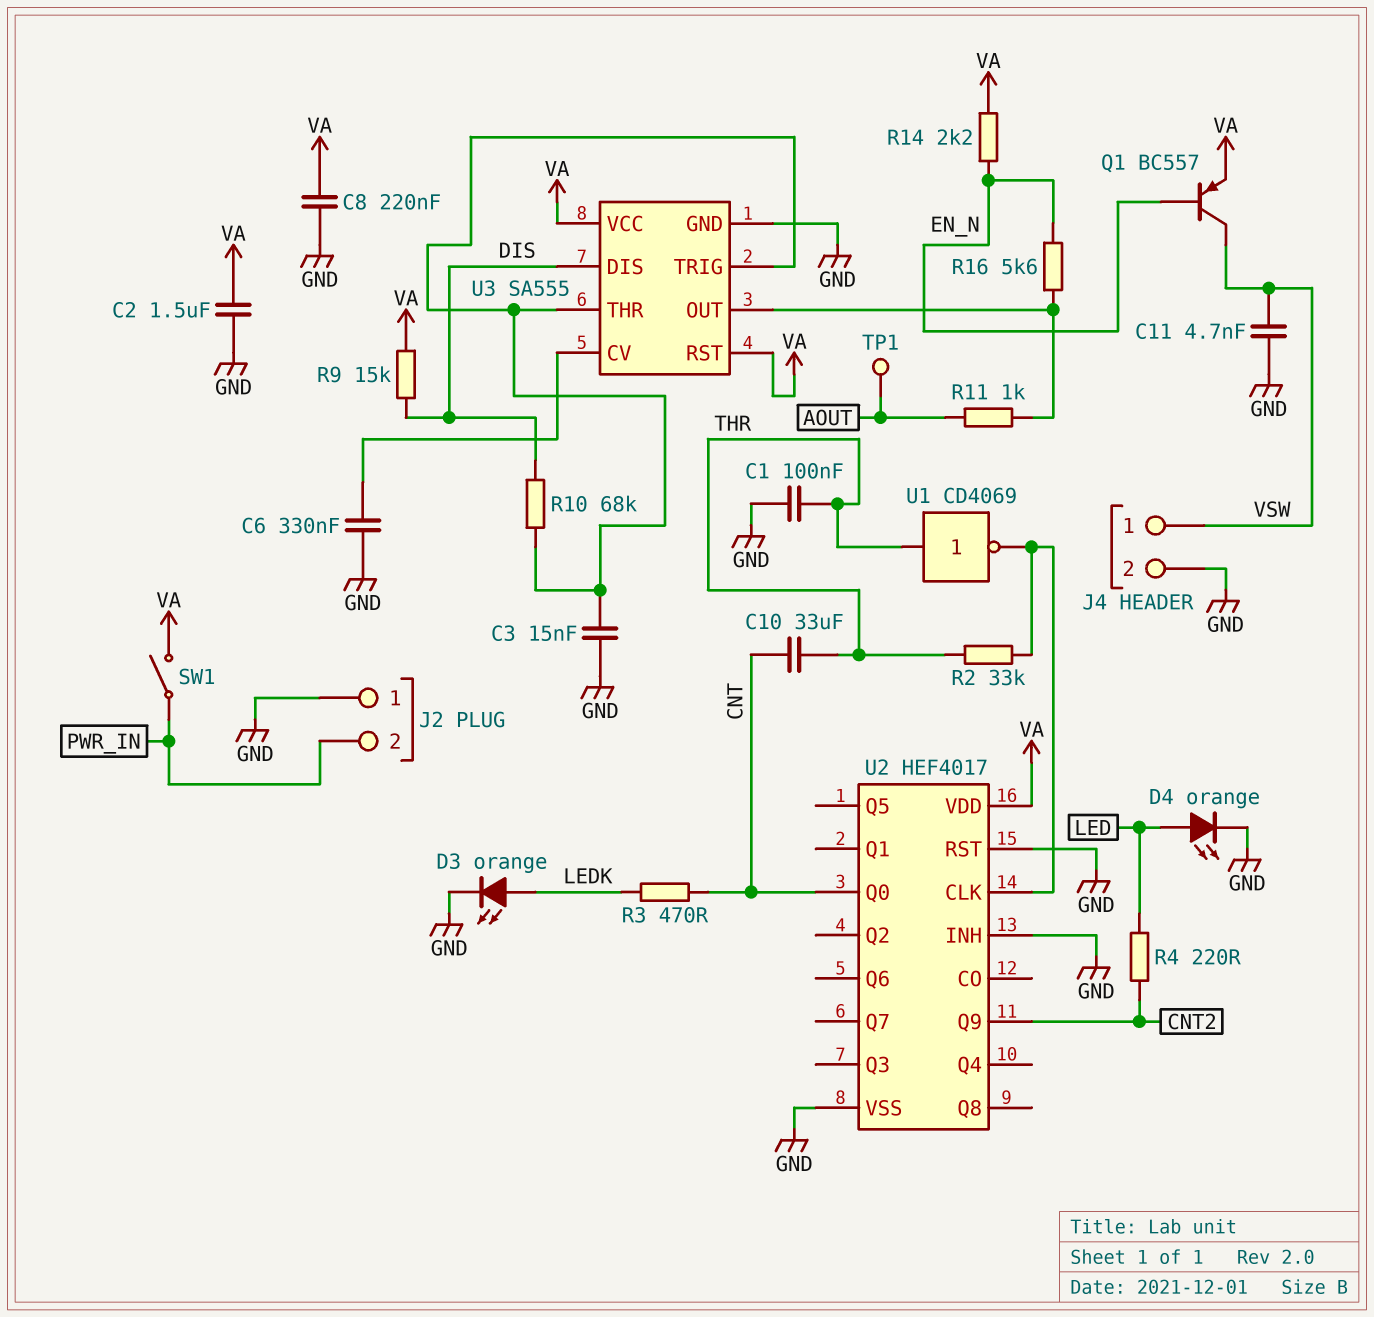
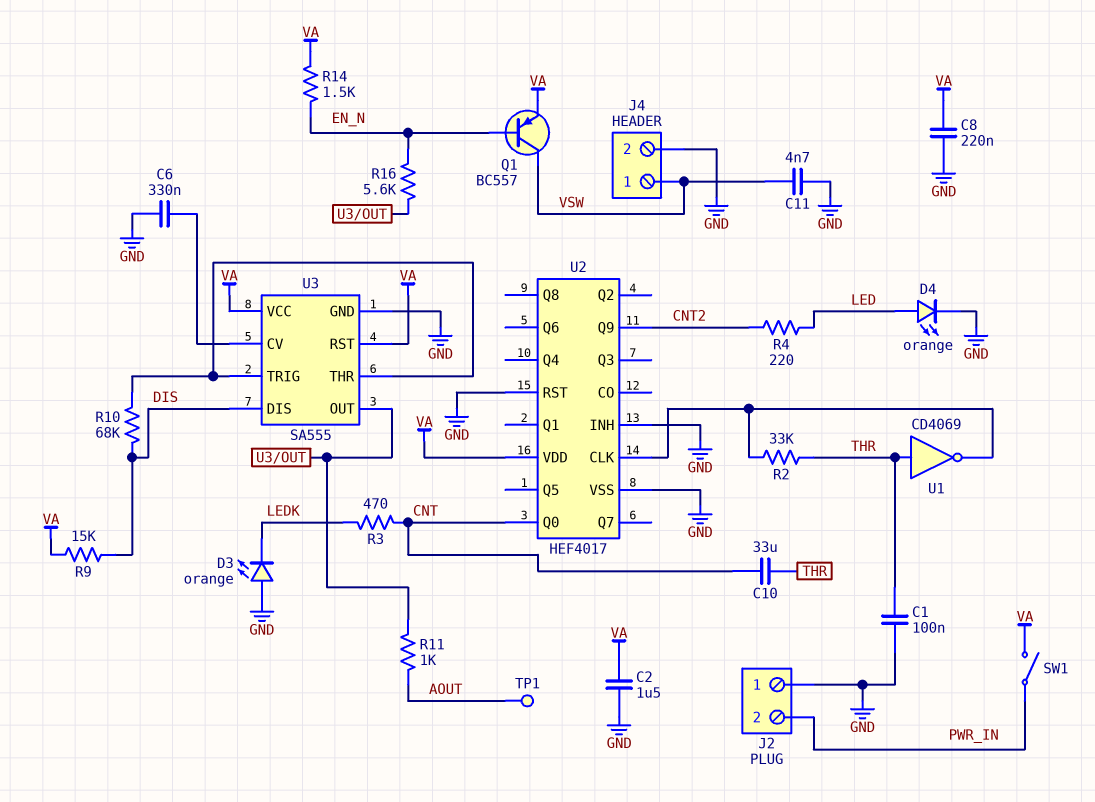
C3: 15nF (GND, U3/THR) -> none
D3: LED orange (A LEDK, K GND) -> LED orange (A GND, K LEDK)
R14: 2.2k (EN_N, VA) -> 1.5k (EN_N, VA)

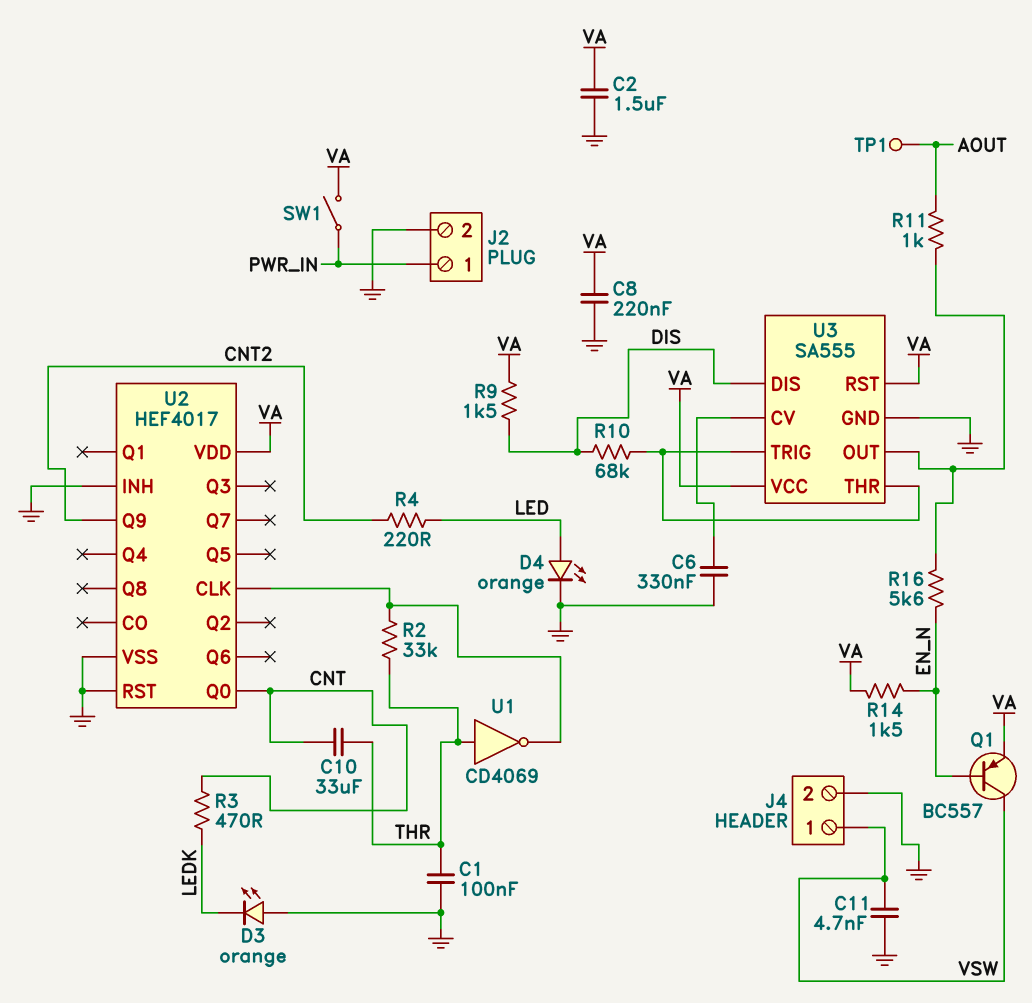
J2 pin 1: GND -> PWR_IN
J2 pin 2: PWR_IN -> GND
R9: 15k (DIS, VA) -> 1.5k (DIS, VA)

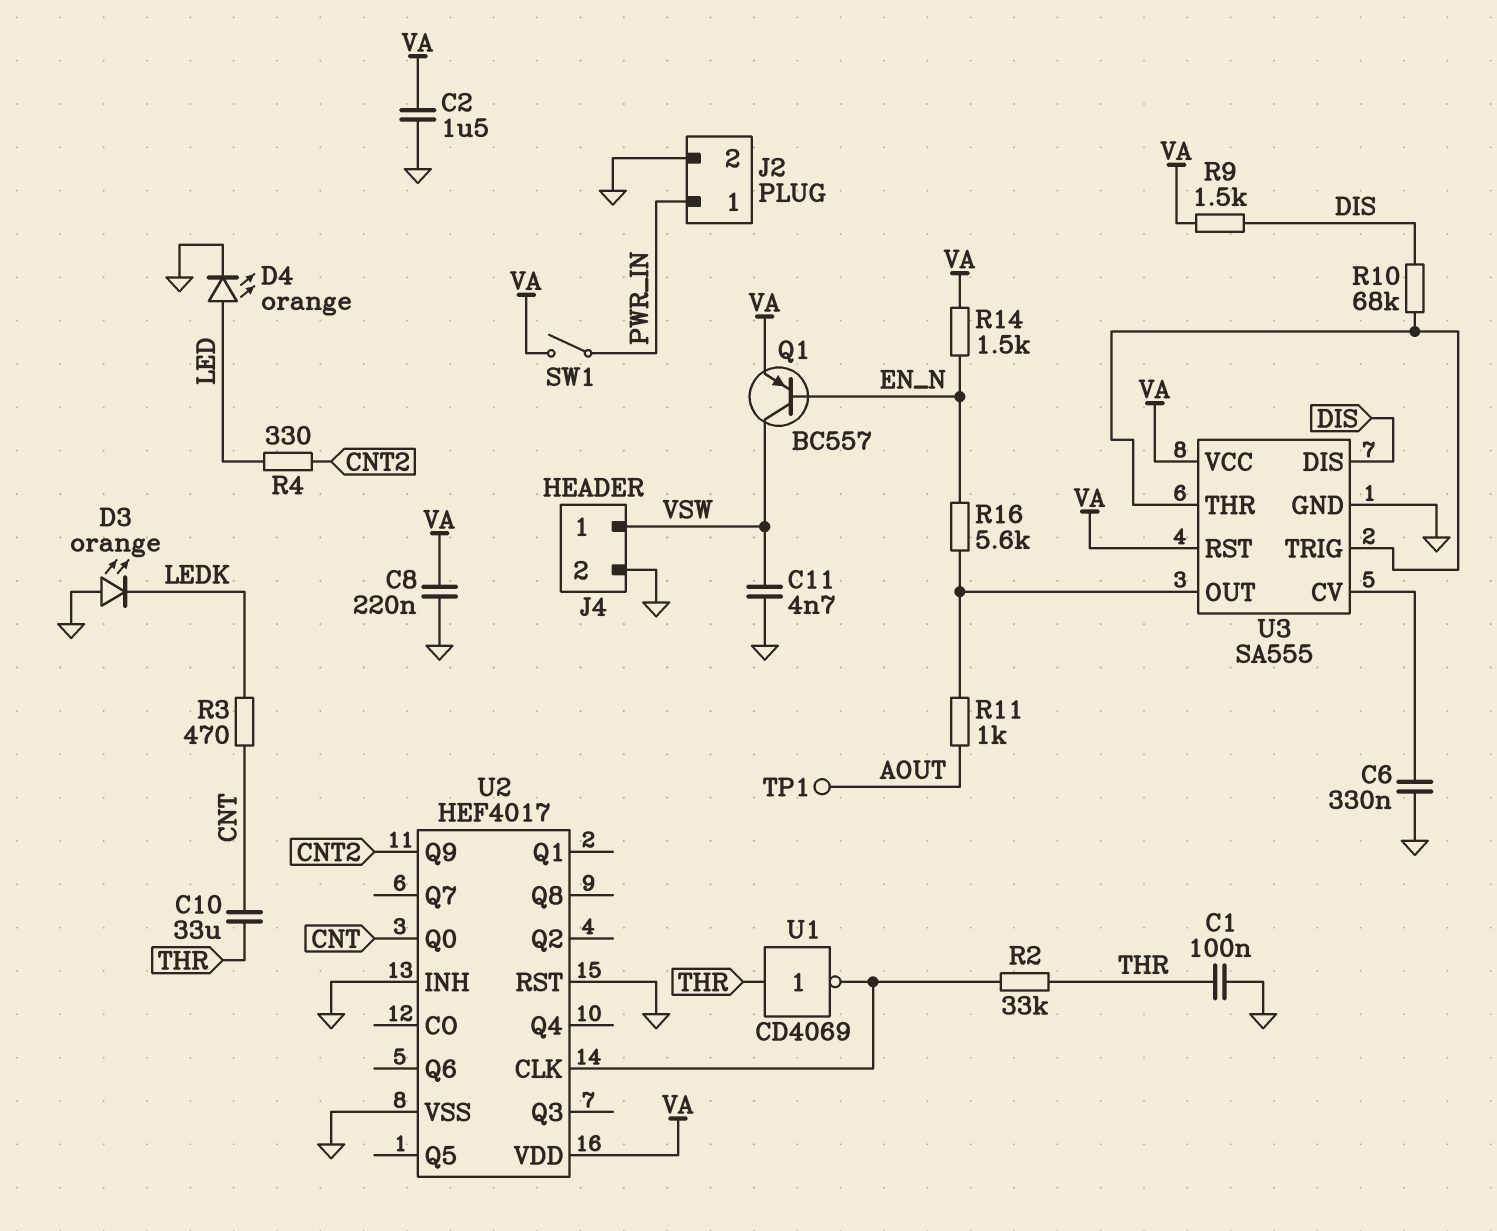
R4: 220 (CNT2, LED) -> 330 (CNT2, LED)

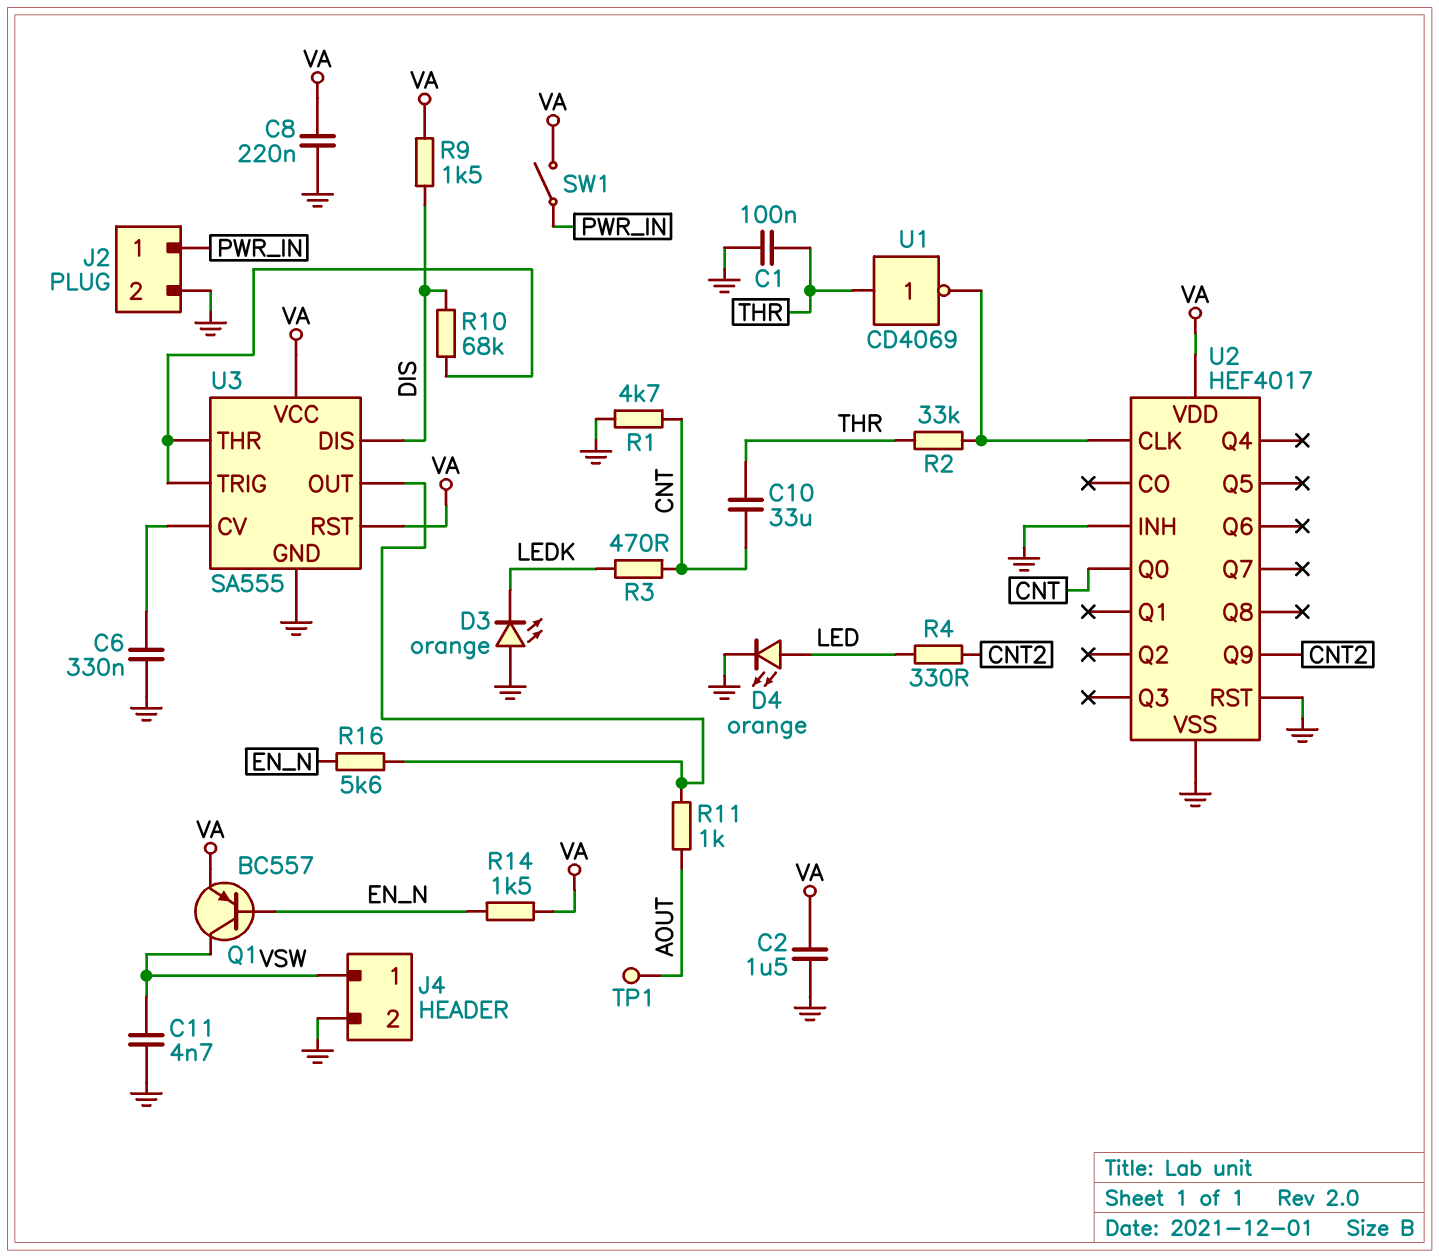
R1: none -> 4.7k (CNT, GND)

